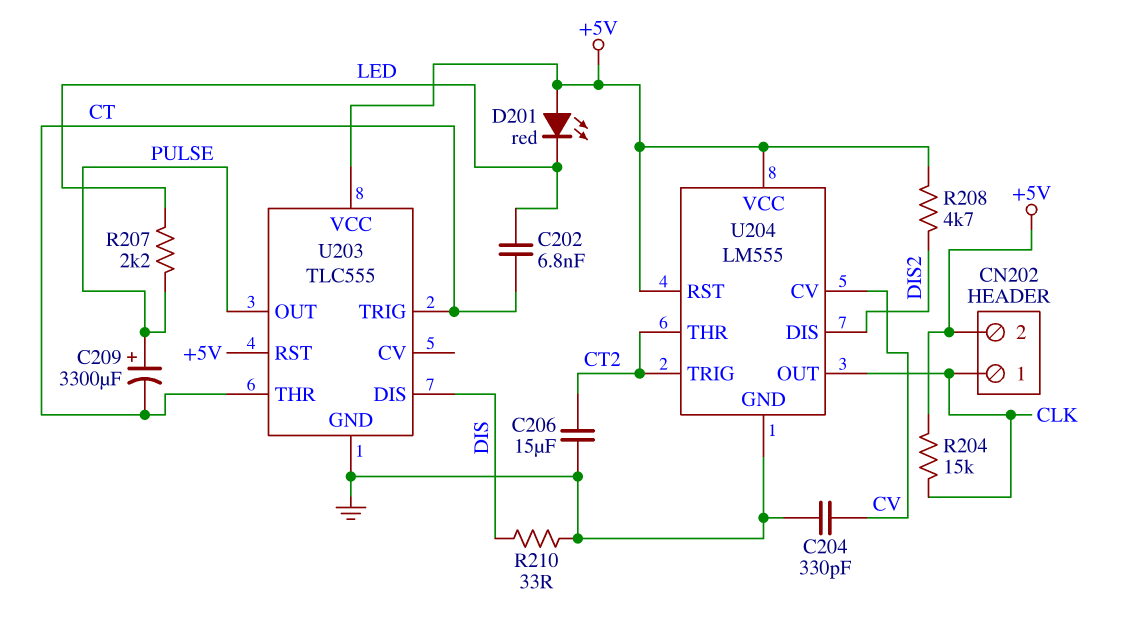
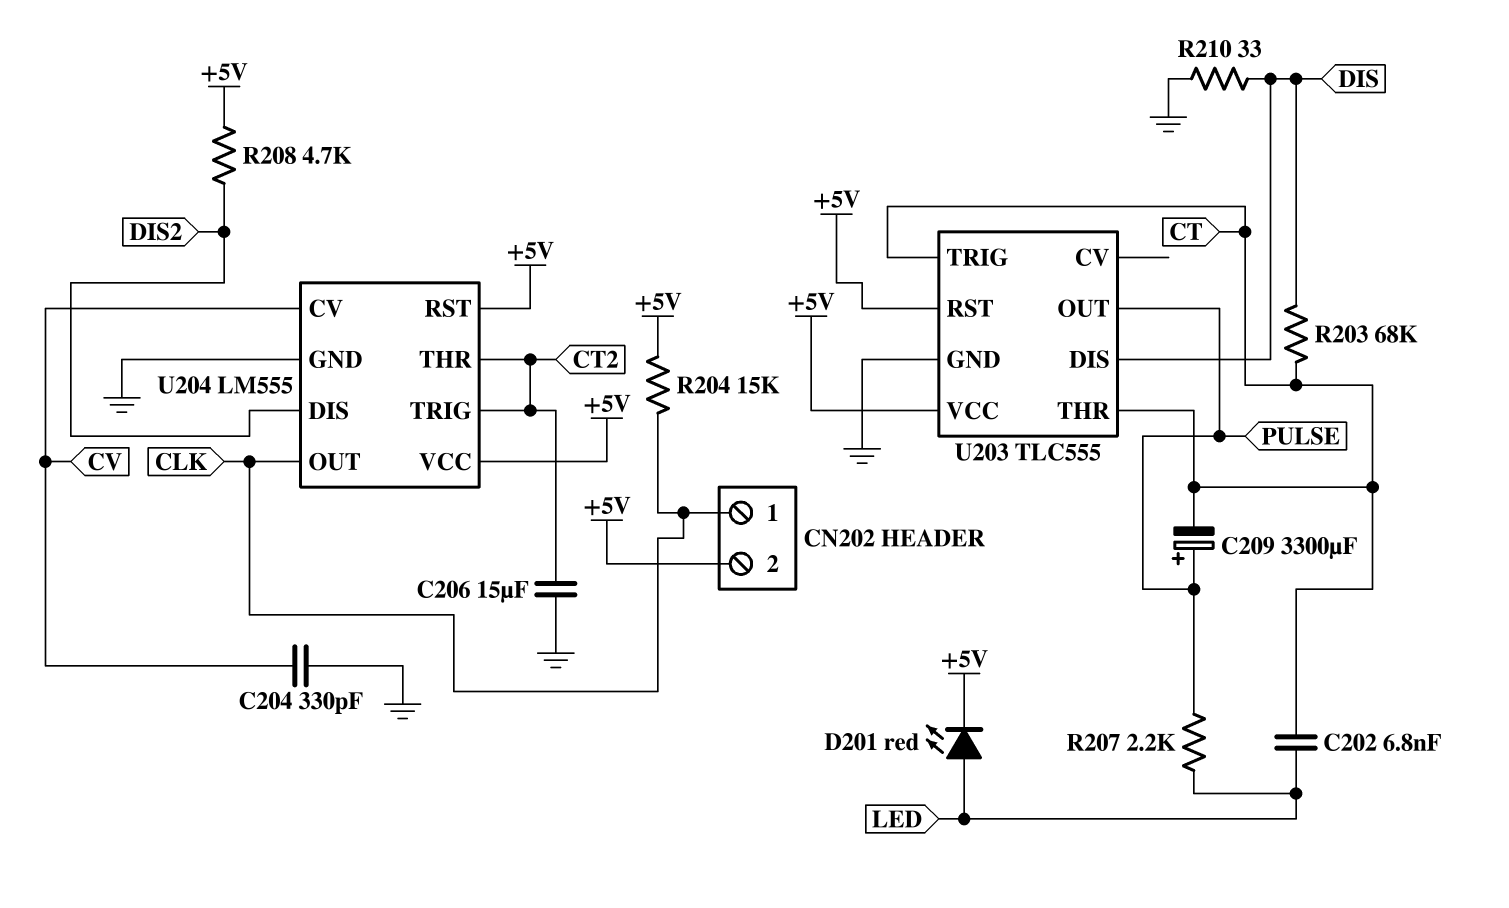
D201: LED red (A +5V, K LED) -> LED red (A LED, K +5V)
R203: none -> 68k (CT, DIS)

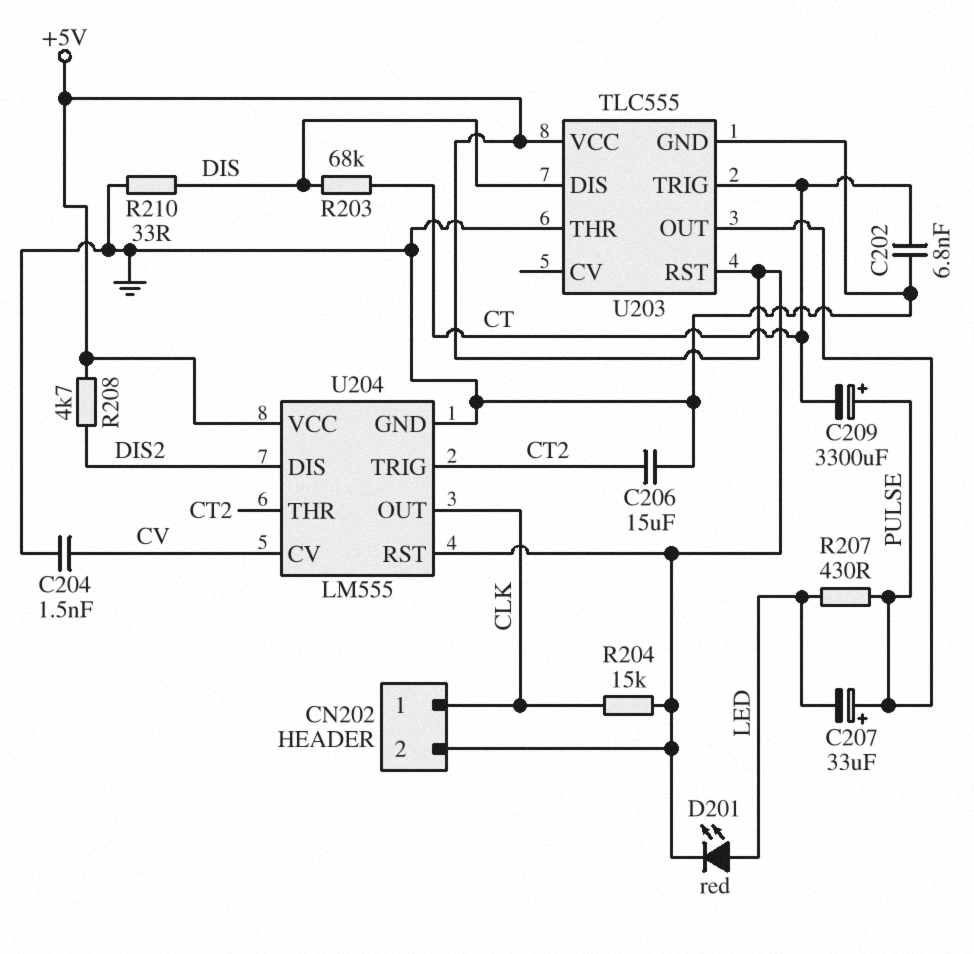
C202: 6.8nF (CT, LED) -> 6.8nF (CT, GND)
C204: 330pF (CV, GND) -> 1.5nF (CV, GND)
C207: none -> 33uF (plus PULSE, minus LED)
R207: 2.2k (LED, PULSE) -> 430 (LED, PULSE)
U203 pin THR: CT -> GND

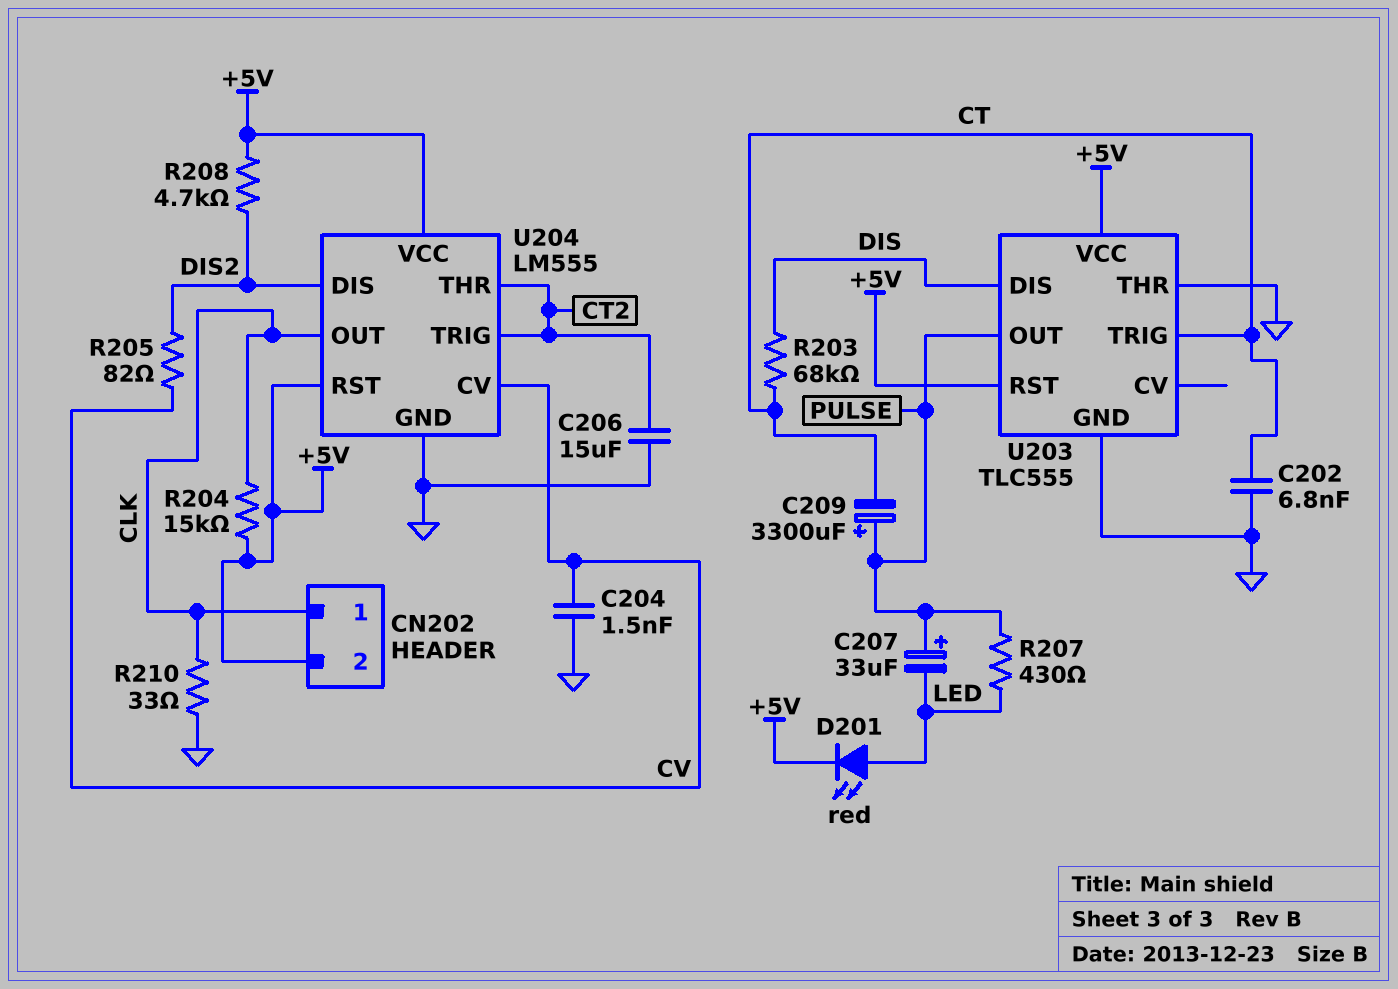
R205: none -> 82 (CV, DIS2)
R210: 33 (DIS, GND) -> 33 (CLK, GND)

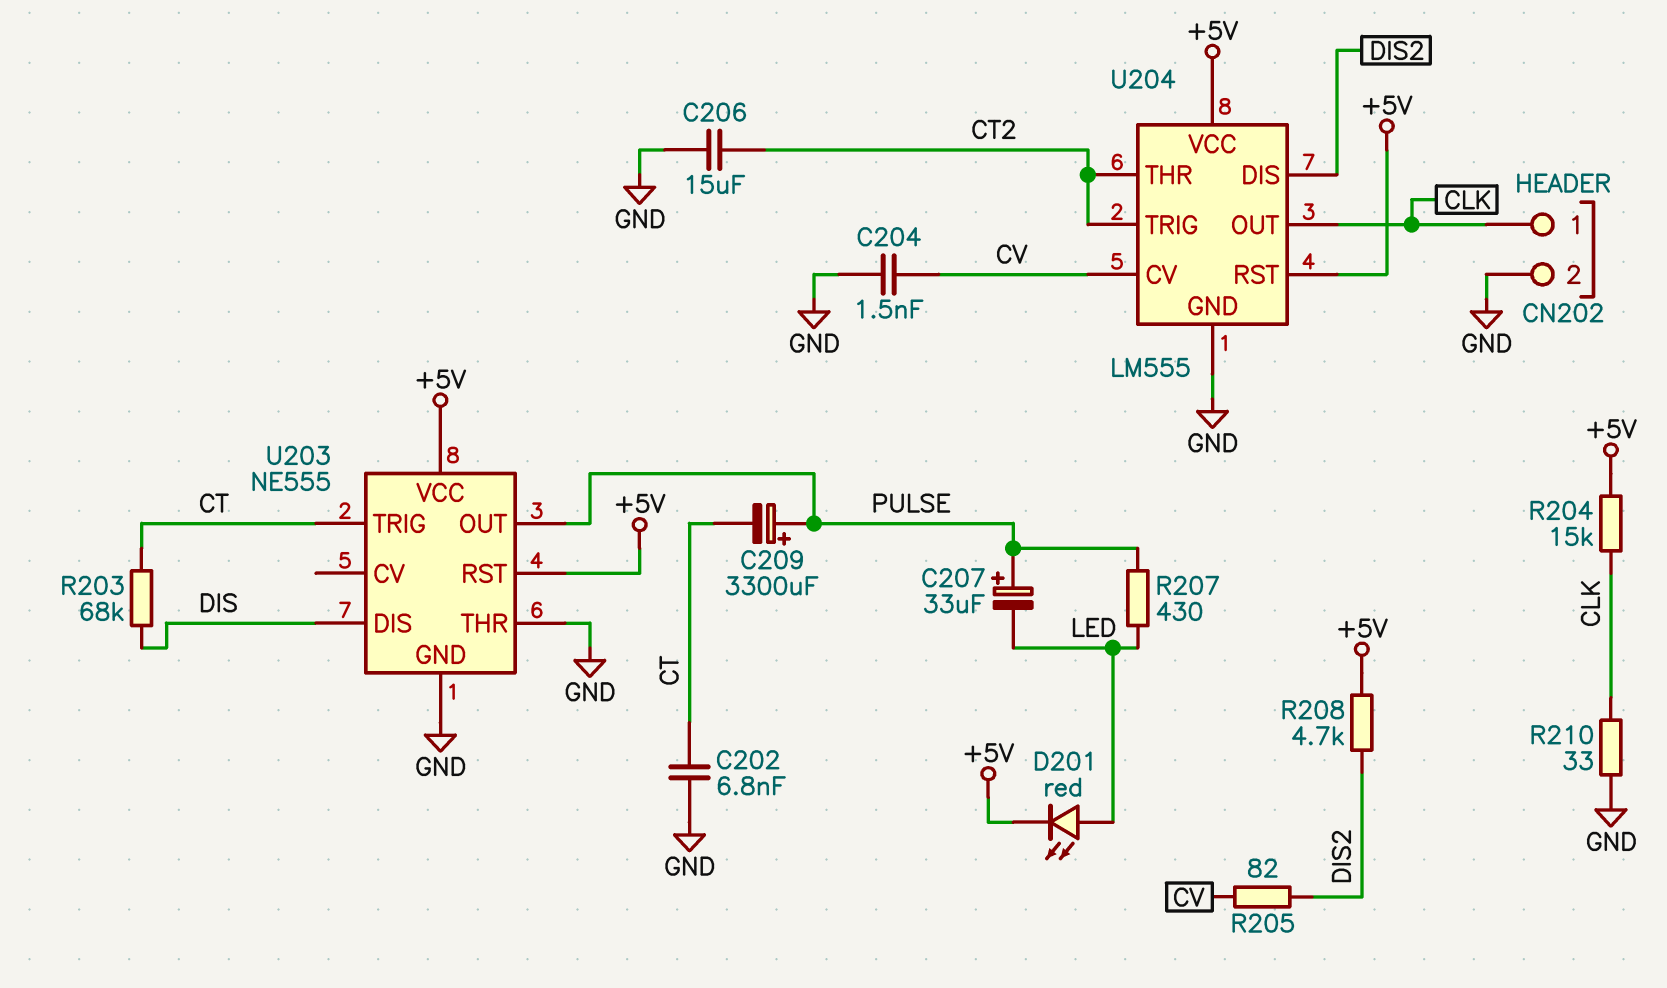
CN202 pin 2: +5V -> GND
U203: TLC555 -> NE555

